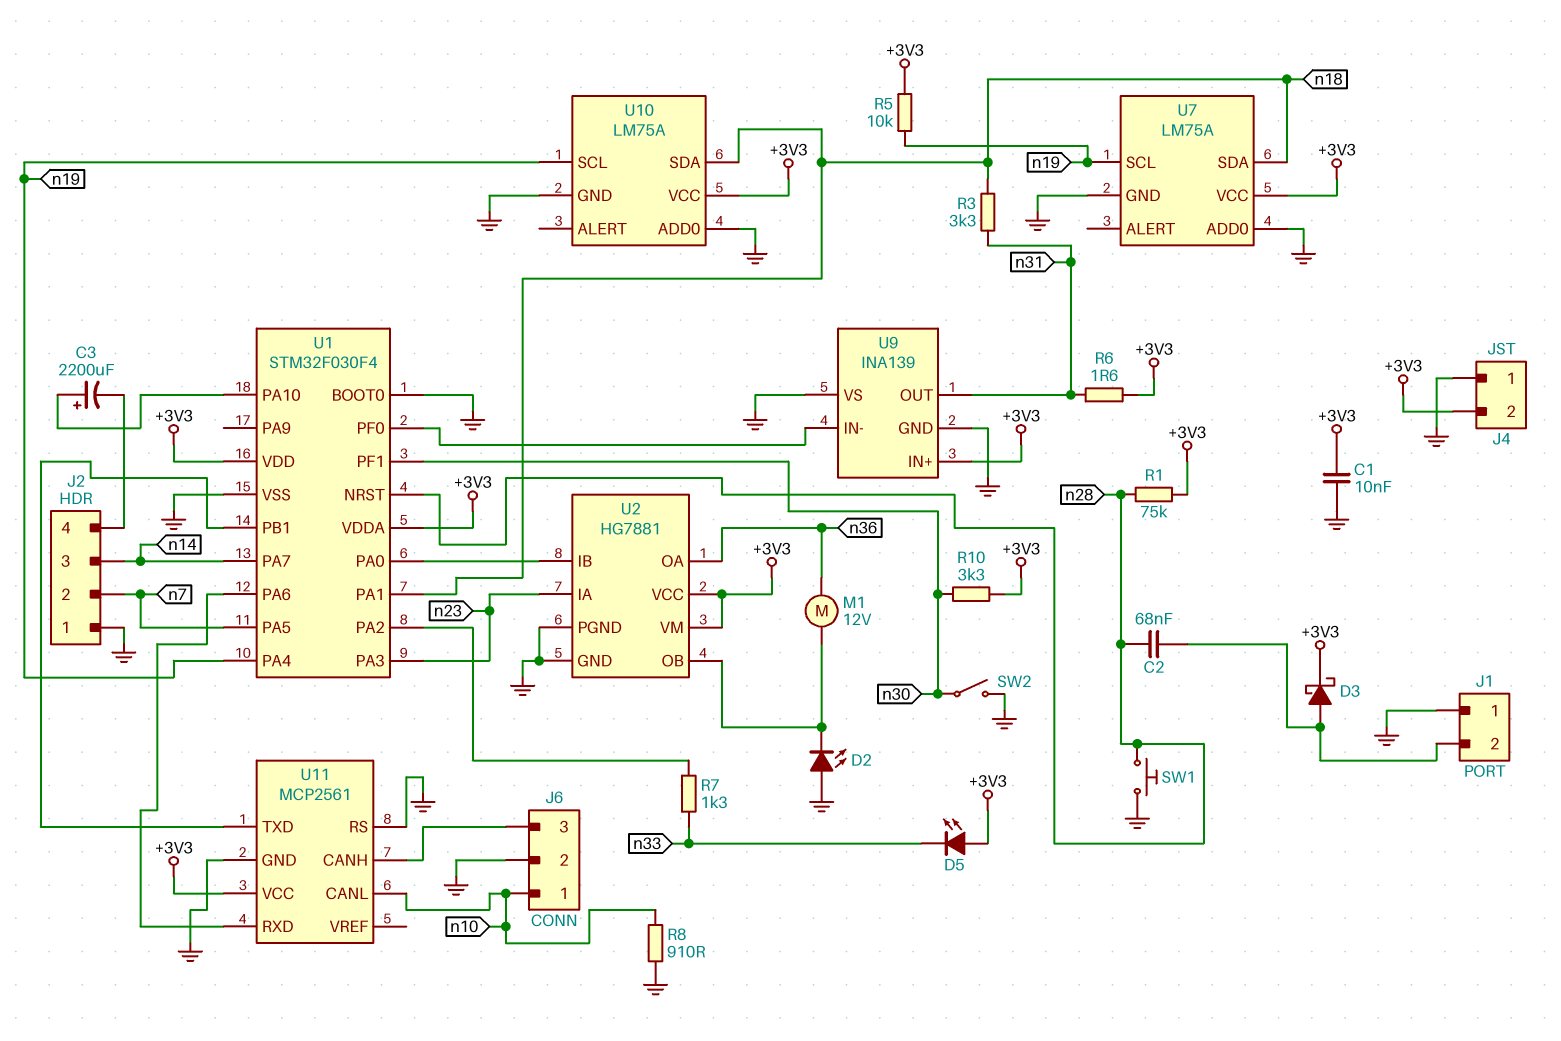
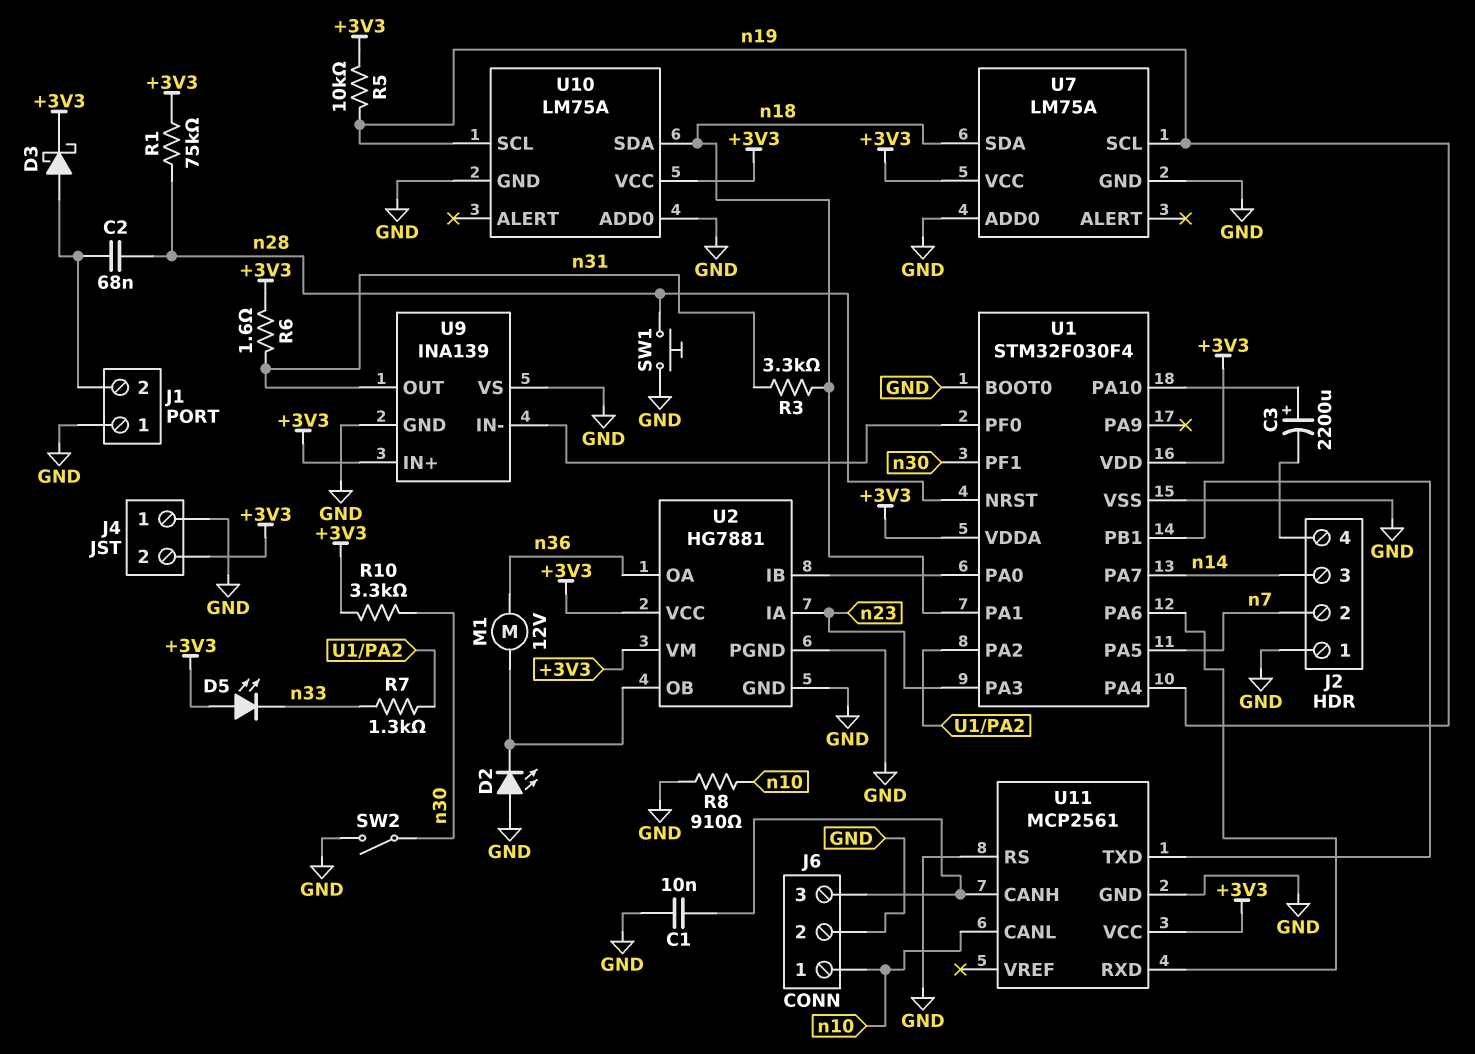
C1: 10nF (+3V3, GND) -> 10nF (GND, J6/3)

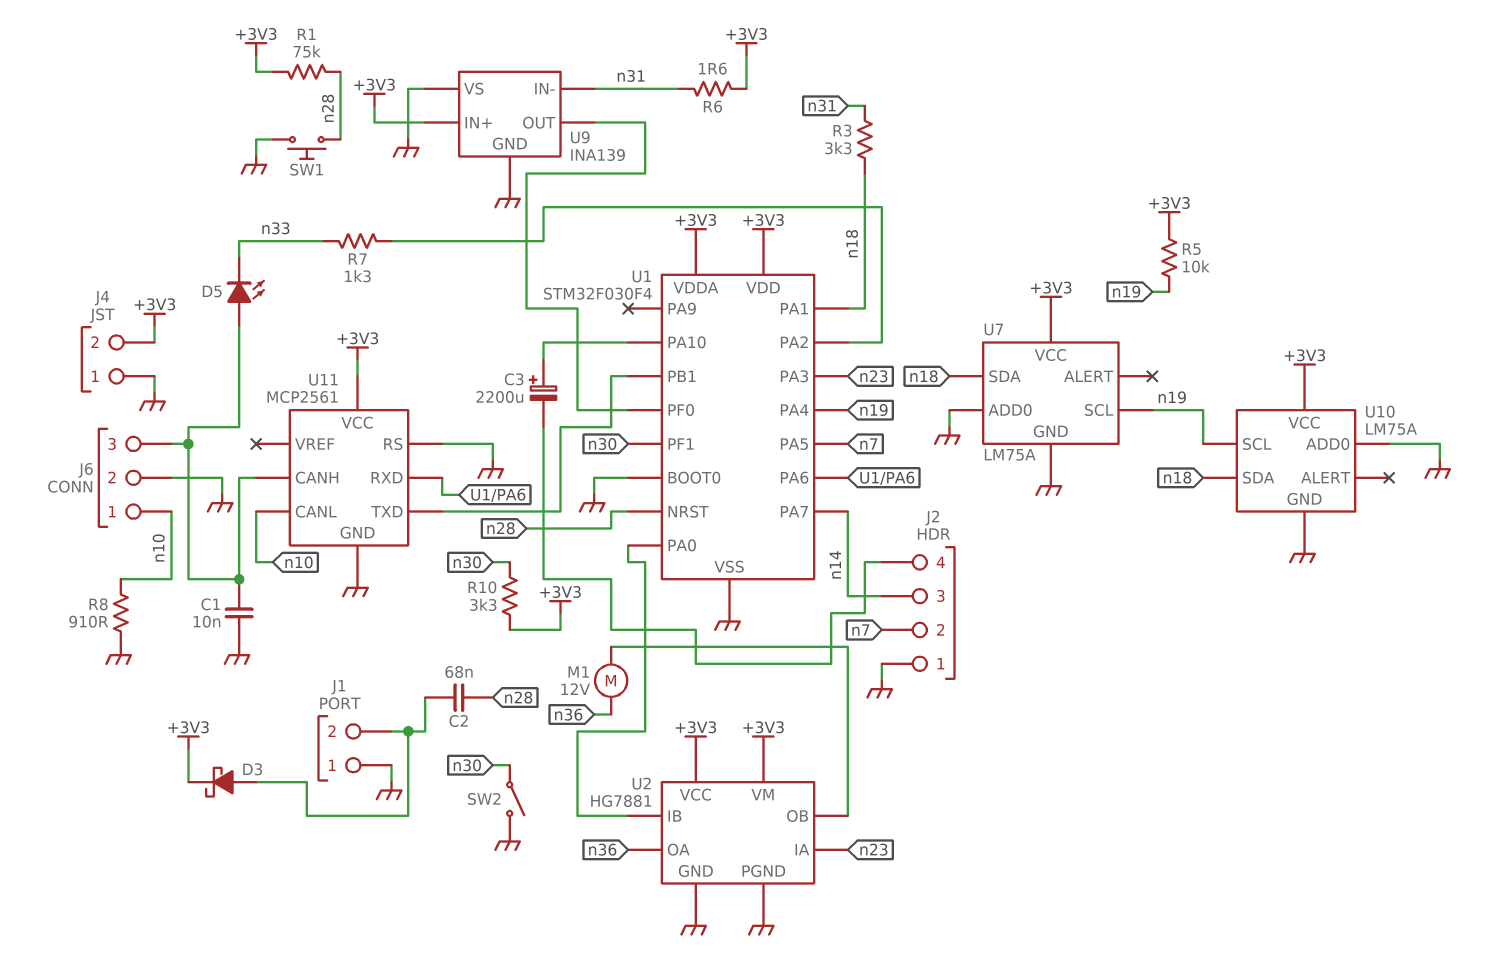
D2: LED (A GND, K U2/OB) -> none
D5: LED (A +3V3, K n33) -> LED (A J6/3, K n33)
U9 pin IN-: U1/PF0 -> n31
U9 pin OUT: n31 -> U1/PF0

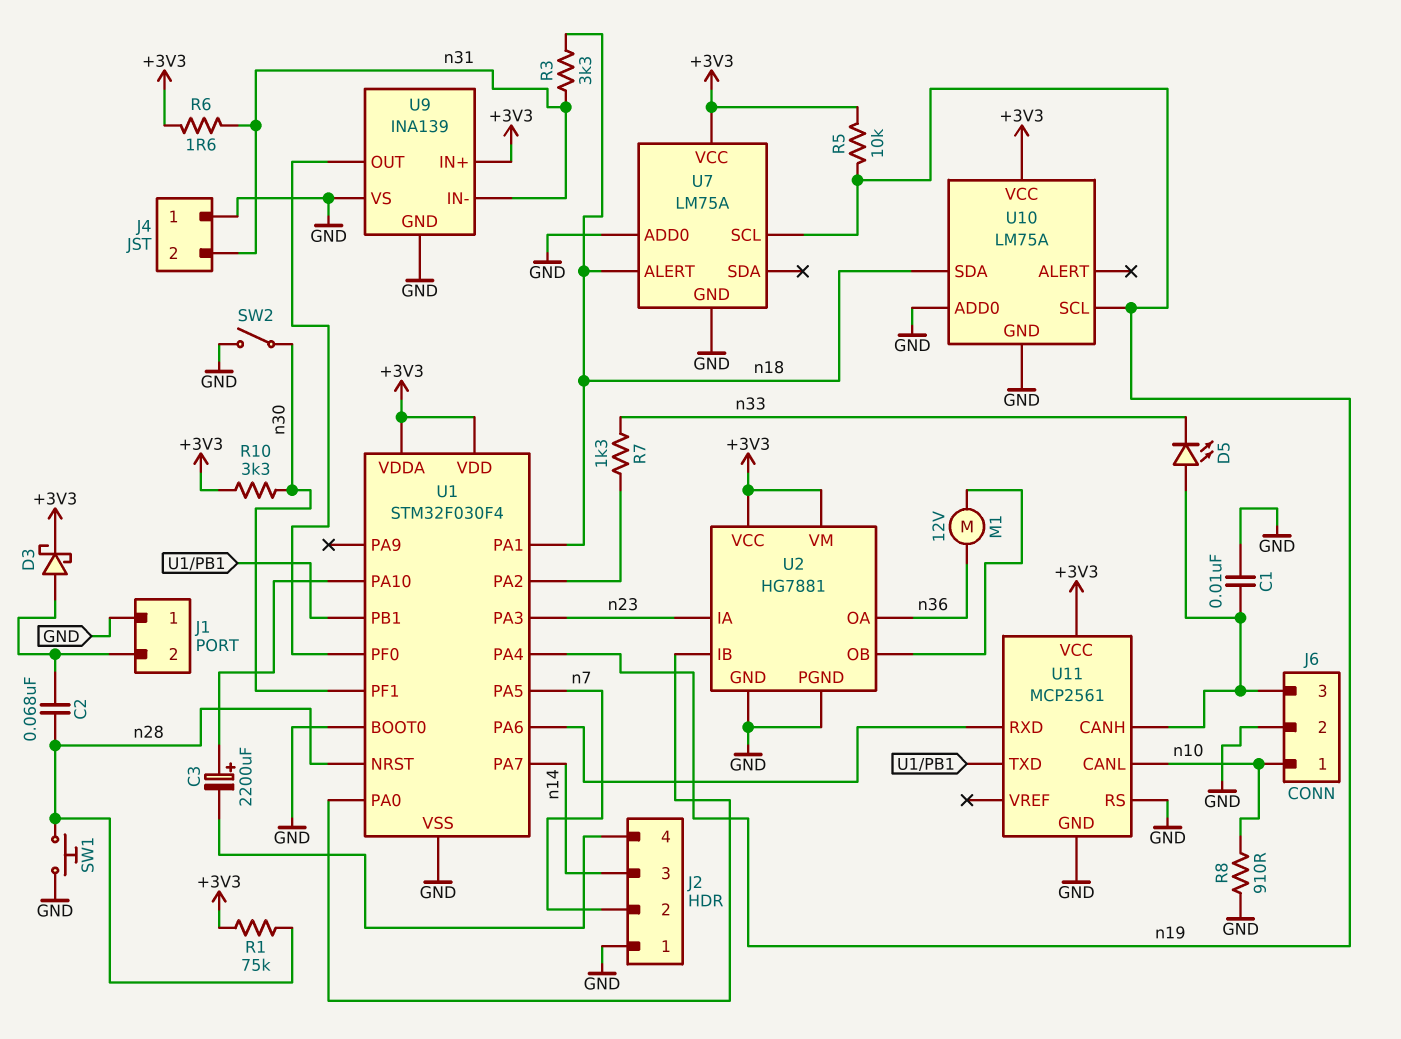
J4 pin 2: +3V3 -> n31
U7 pin ALERT: none -> n18
U7 pin SDA: n18 -> none

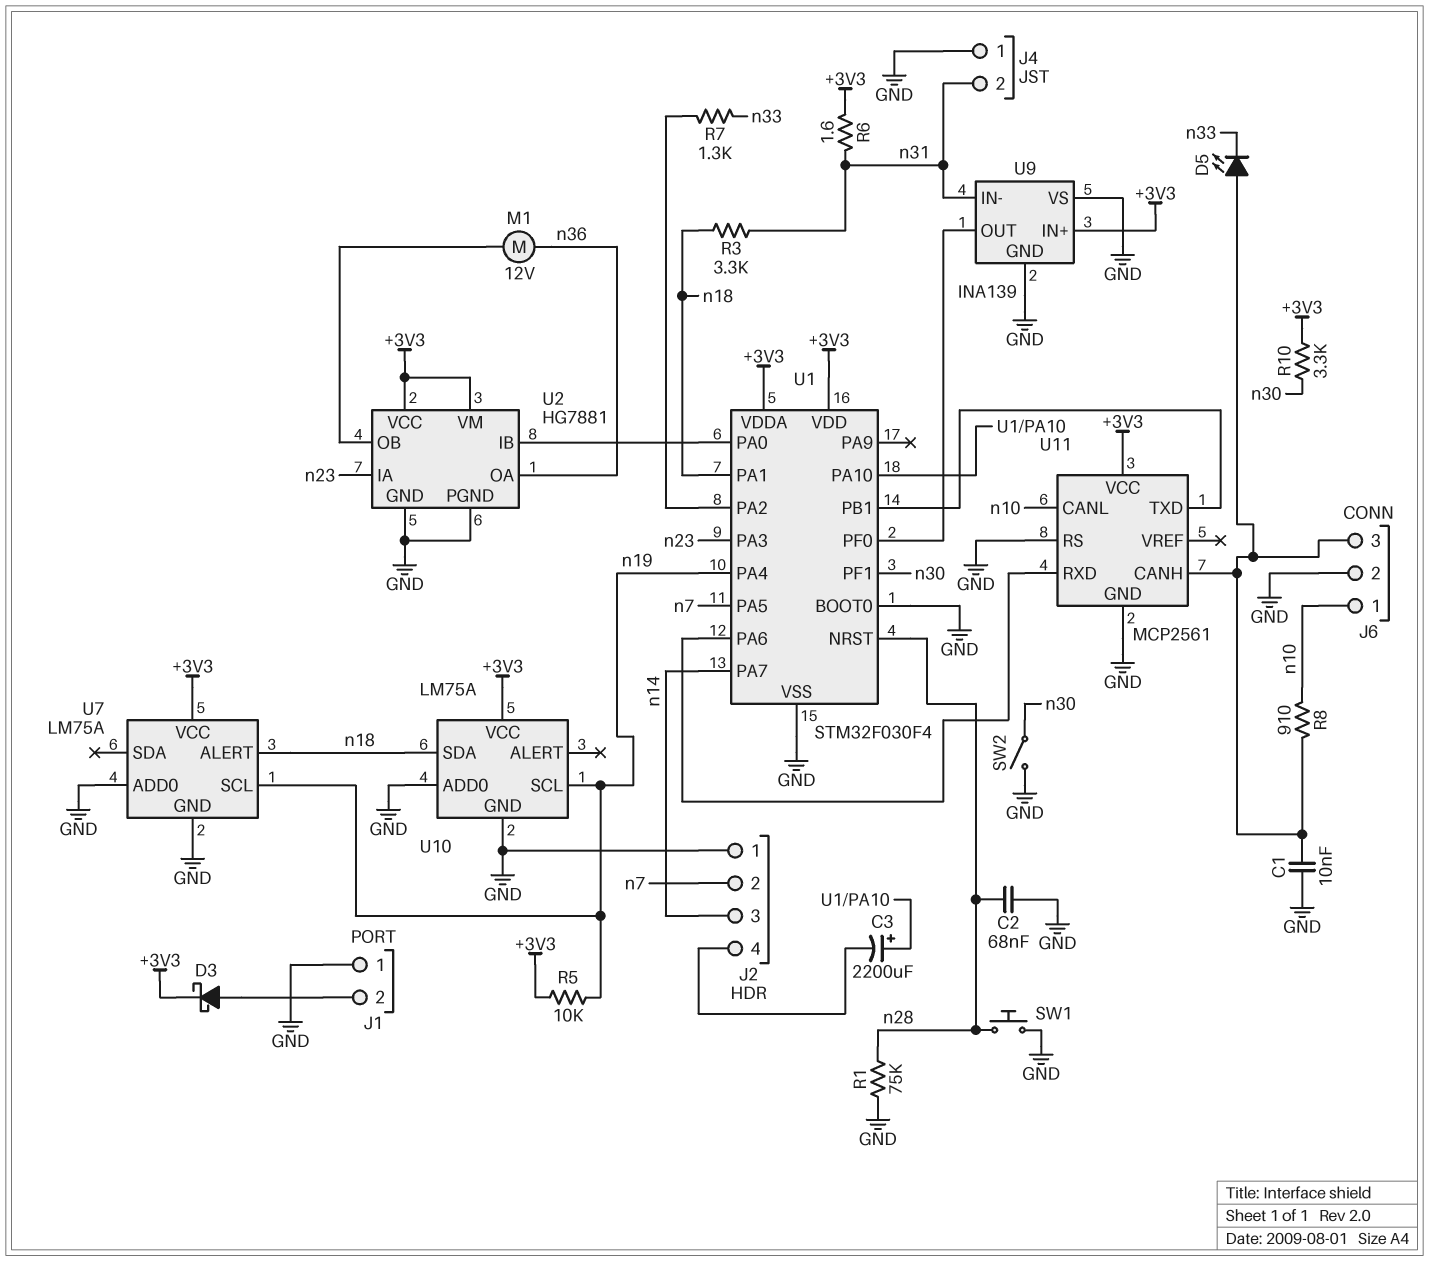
C2: 68nF (J1/2, n28) -> 68nF (GND, n28)
R1: 75k (+3V3, n28) -> 75k (GND, n28)
R8: 910 (GND, n10) -> 910 (J6/3, n10)

